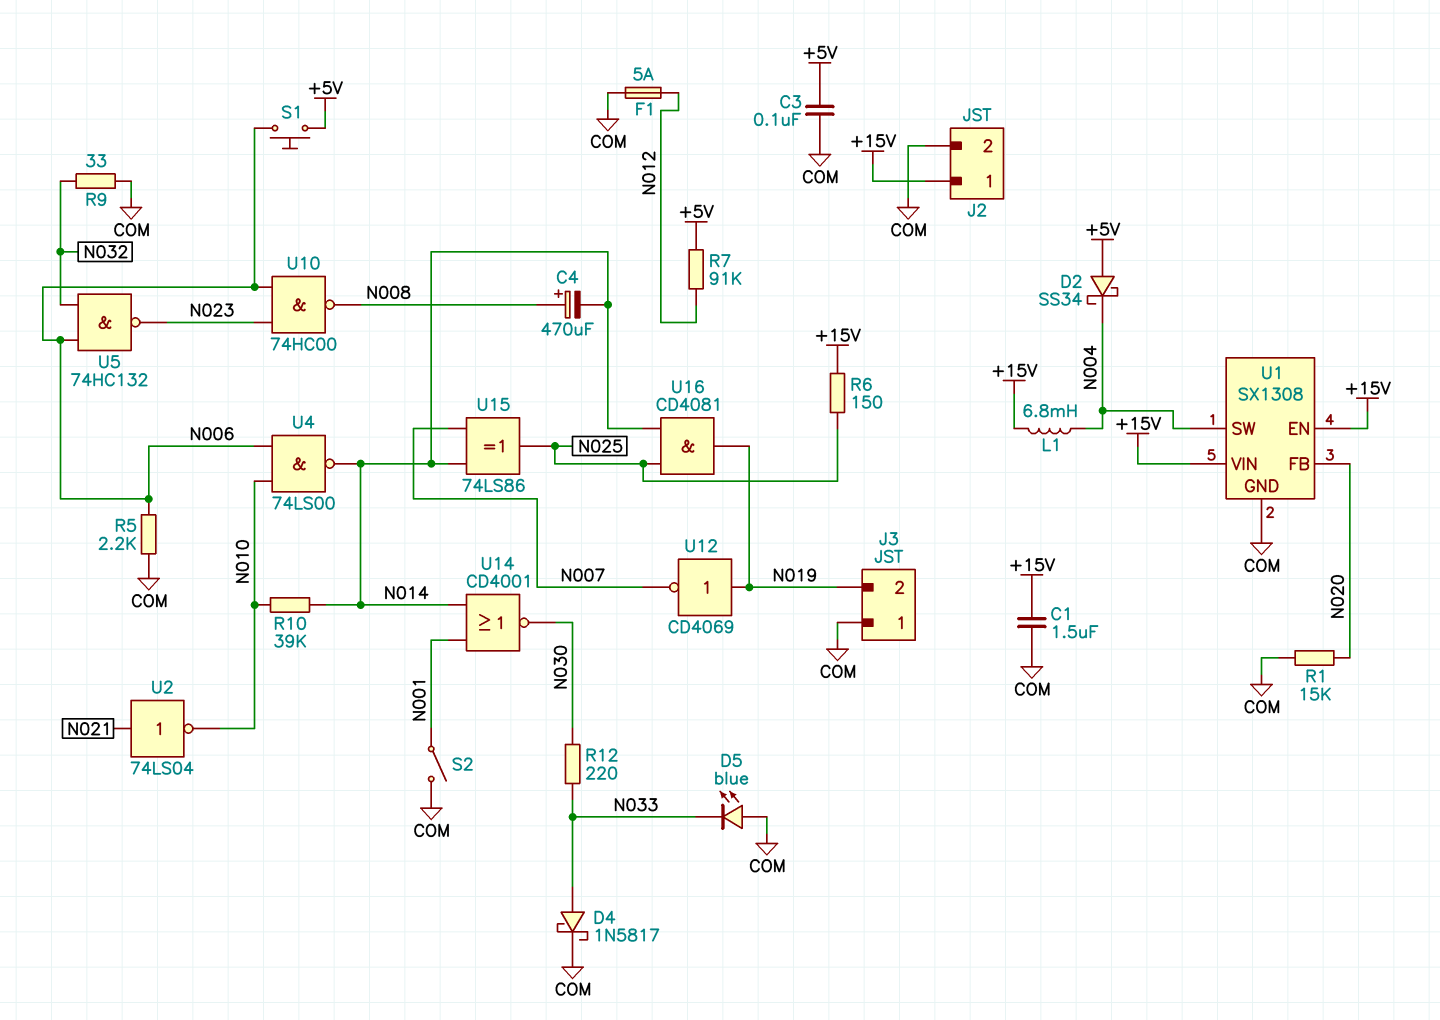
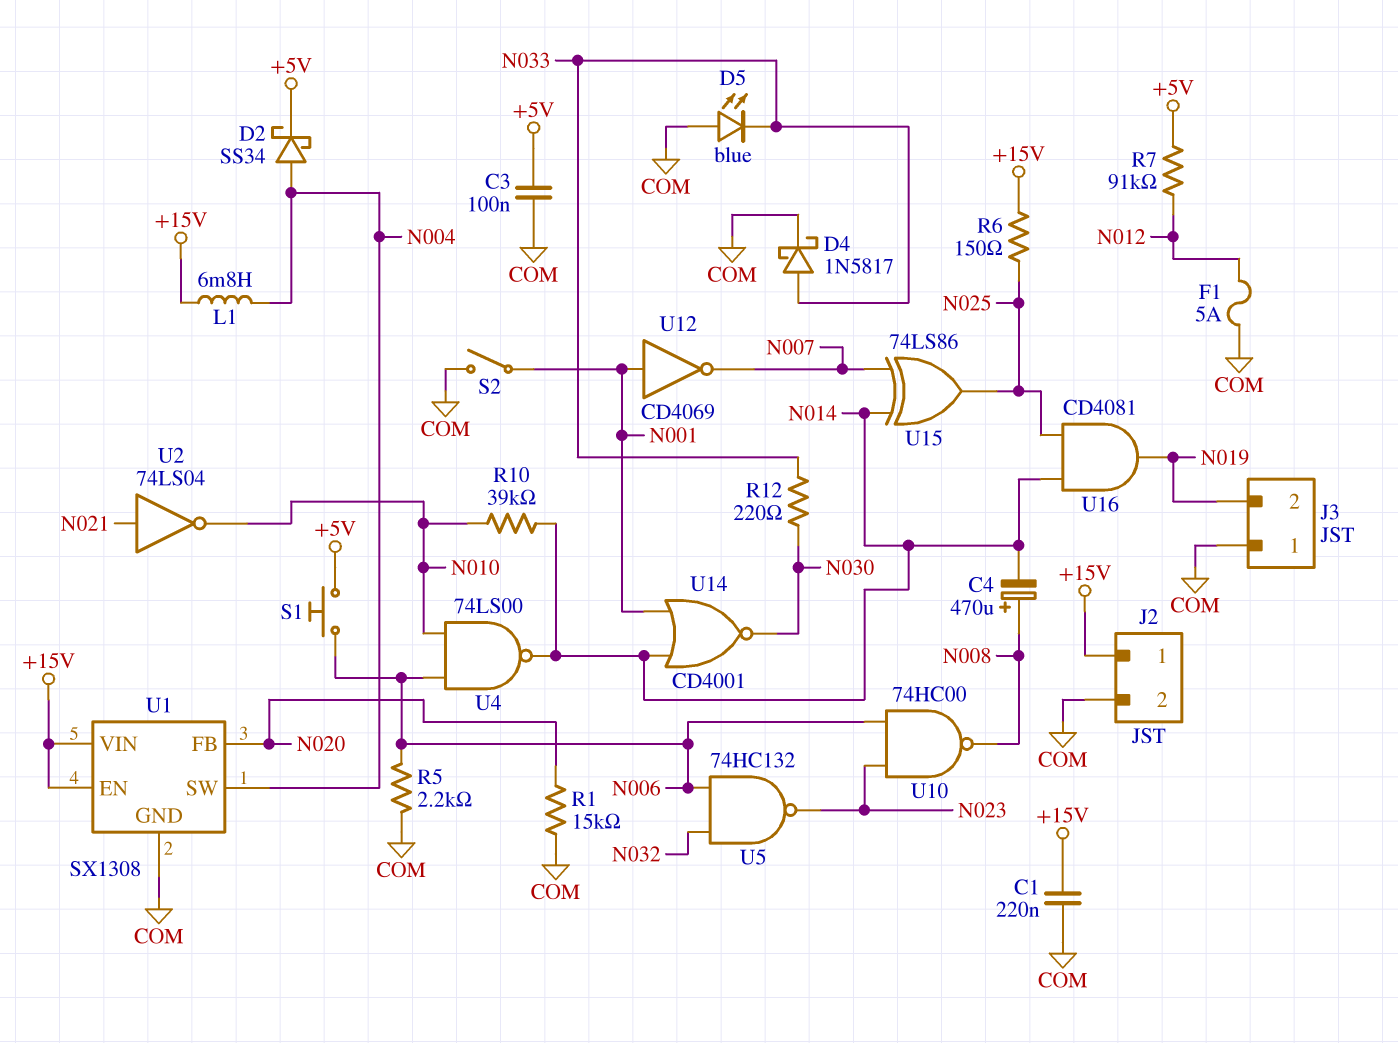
C1: 1.5uF (+15V, COM) -> 220nF (+15V, COM)
D2: schottky SS34 (A +5V, K N004) -> schottky SS34 (A N004, K +5V)
R9: 33 (COM, N032) -> none
U12: NOT CD4069 (in N019, out N007) -> NOT CD4069 (in N001, out N007)

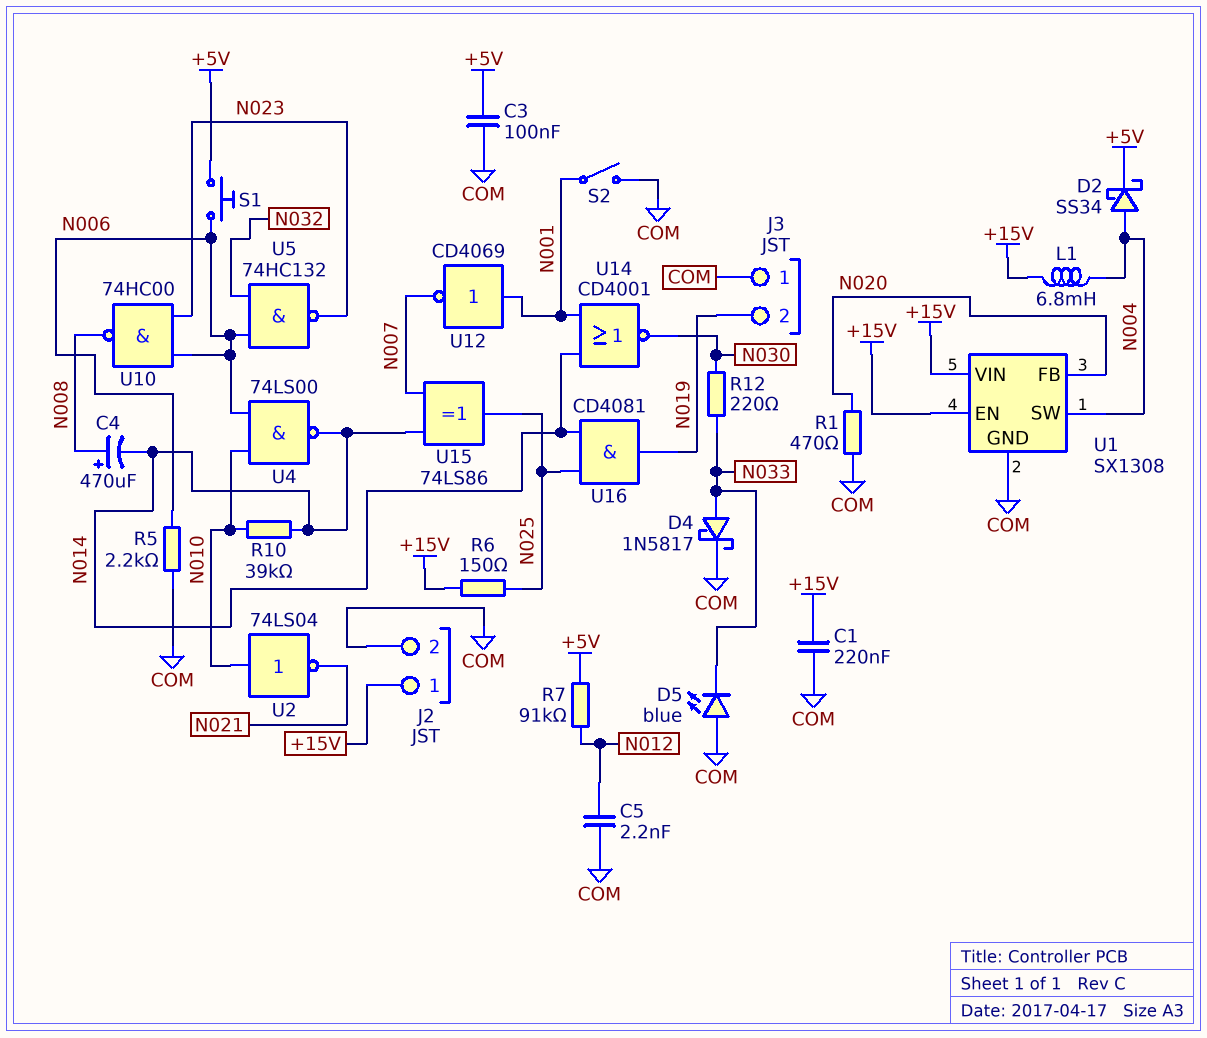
C5: none -> 2.2nF (COM, N012)
F1: 5A (COM, N012) -> none
R1: 15k (COM, N020) -> 470 (COM, N020)
U2: NOT 74LS04 (in N021, out N010) -> NOT 74LS04 (in N010, out N021)

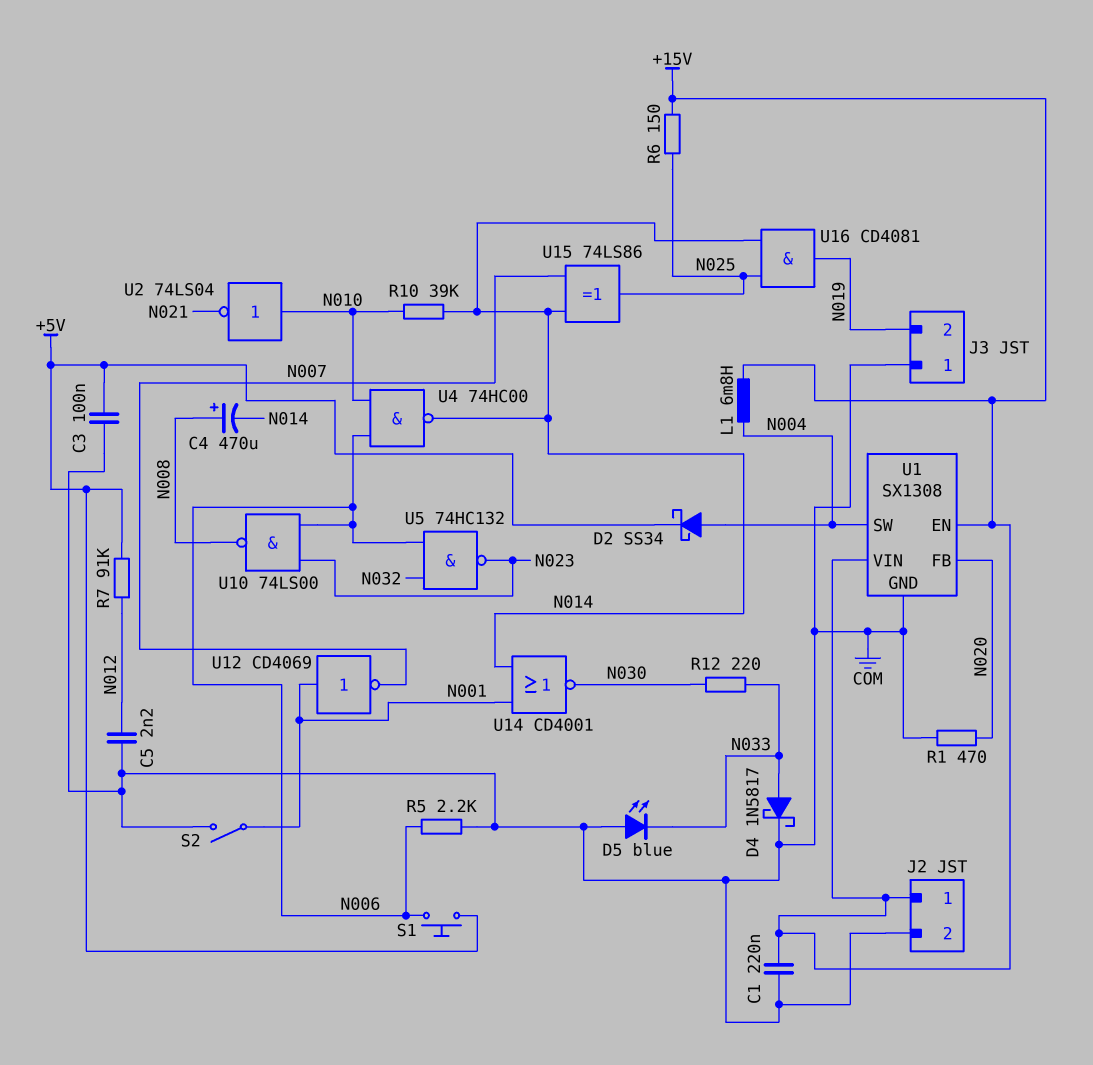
U4: NAND 74LS00 (in N006, in N010, out N014) -> NAND 74HC00 (in N006, in N010, out N014)
U10: NAND 74HC00 (in N006, in N023, out N008) -> NAND 74LS00 (in N006, in N023, out N008)

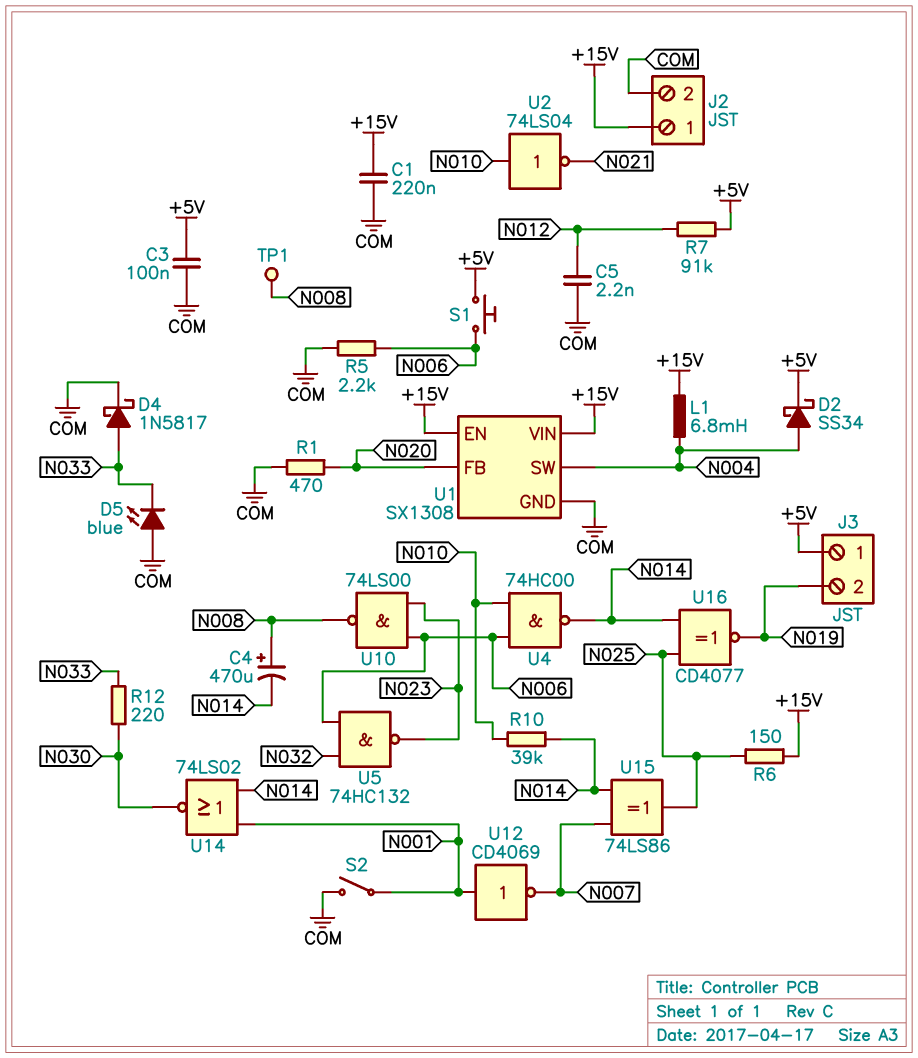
J3 pin 1: COM -> +5V
TP1: none -> test point (N008)
U14: NOR CD4001 (in N001, in N014, out N030) -> NOR 74LS02 (in N001, in N014, out N030)
U16: AND CD4081 (in N014, in N025, out N019) -> XNOR CD4077 (in N014, in N025, out N019)

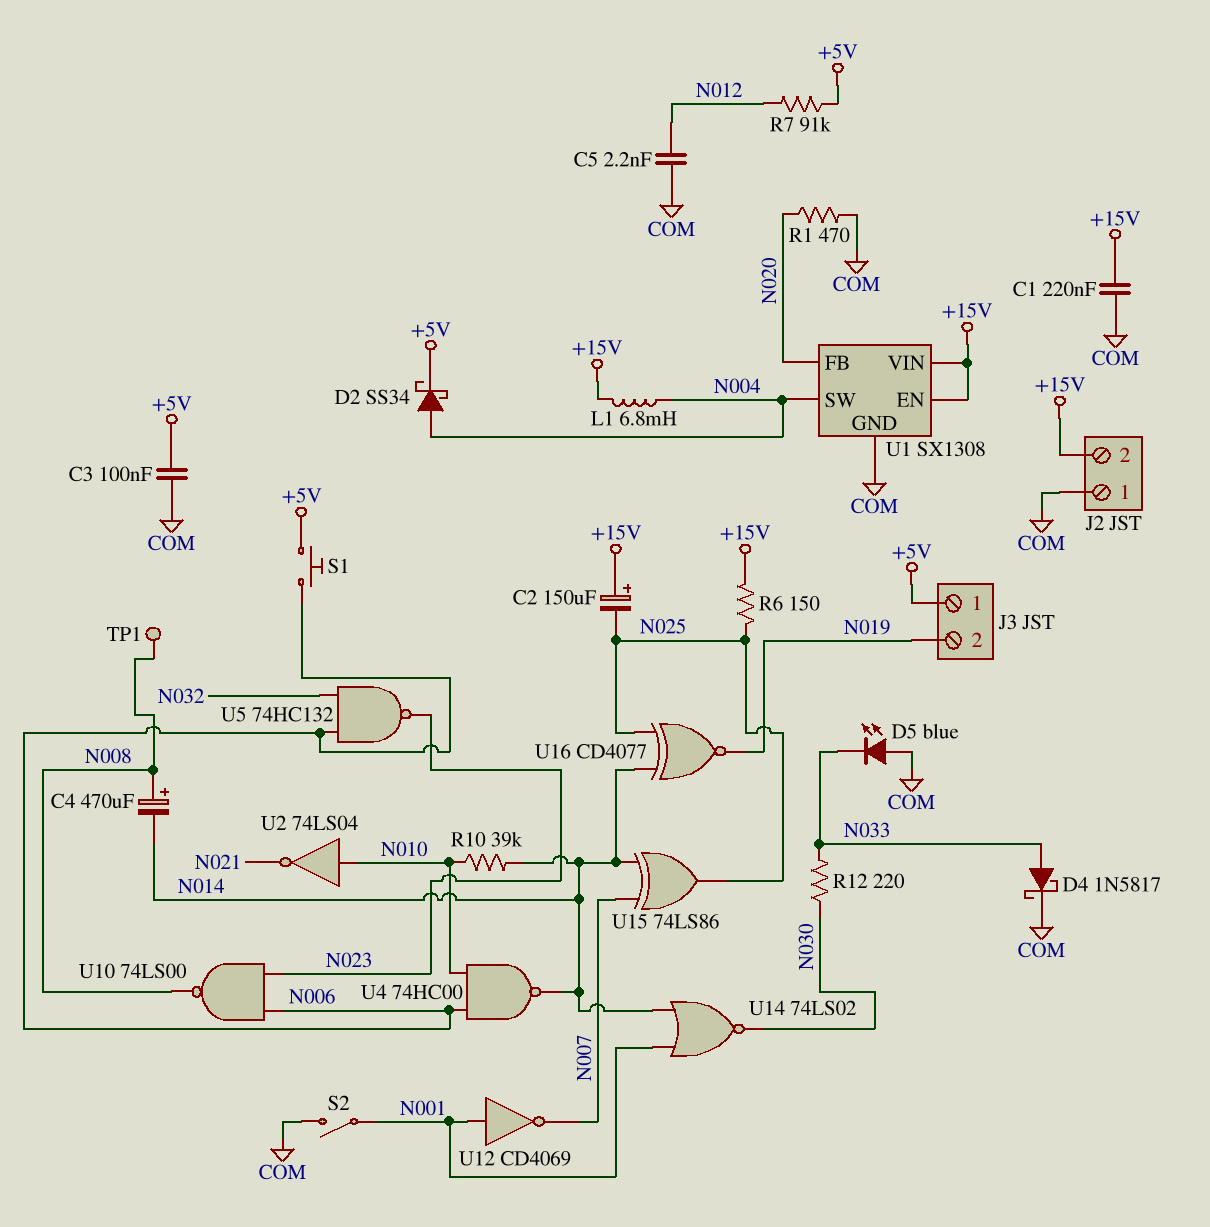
C2: none -> 150uF (plus +15V, minus N025)
J2 pin 1: +15V -> COM
J2 pin 2: COM -> +15V
R5: 2.2k (COM, N006) -> none

